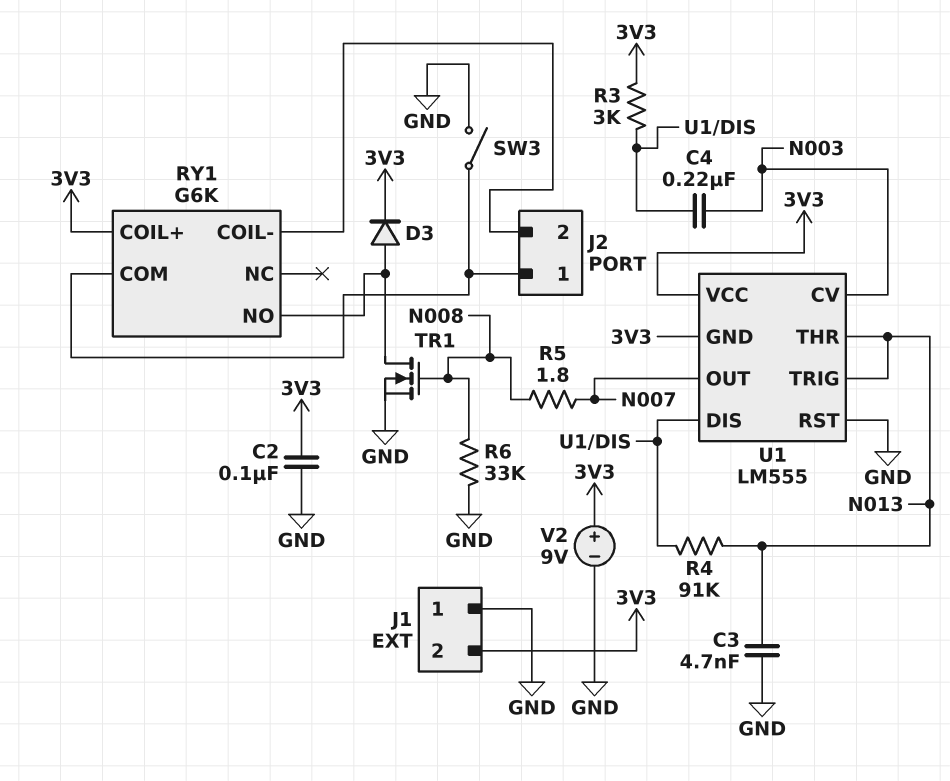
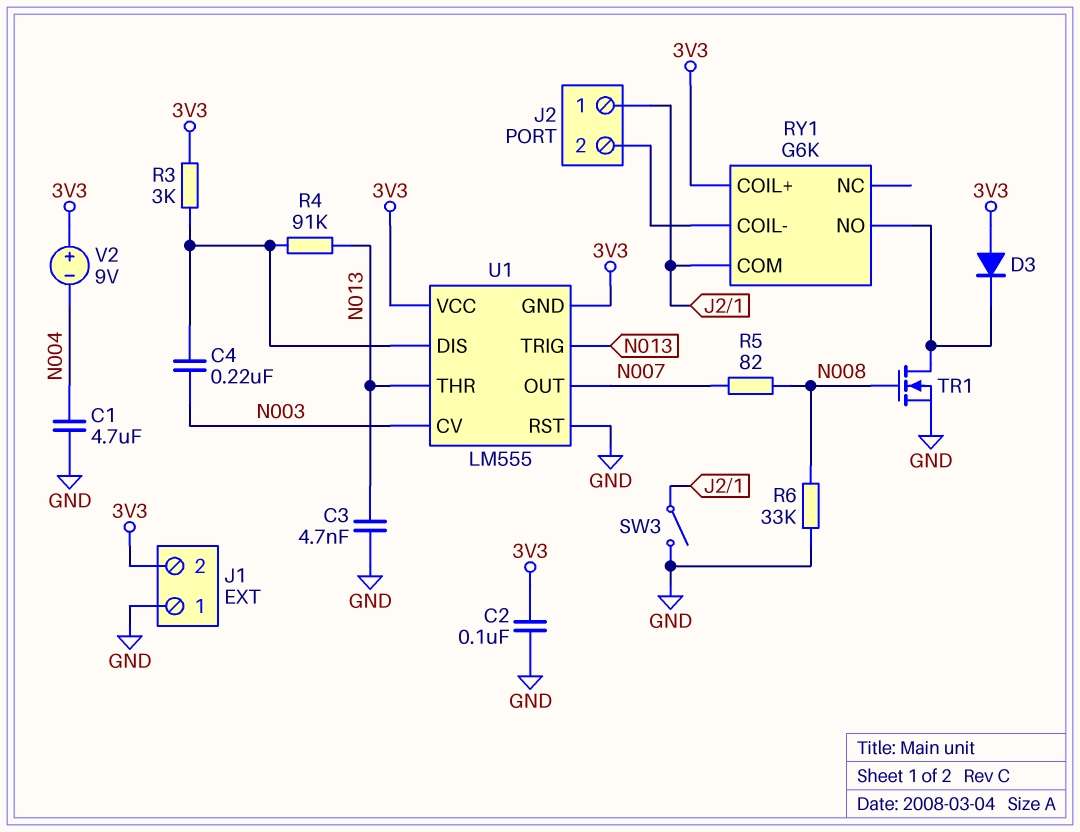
C1: none -> 4.7uF (GND, N004)
D3: diode (A RY1/NO, K 3V3) -> diode (A 3V3, K RY1/NO)
R5: 1.8 (N007, N008) -> 82 (N007, N008)
V2: 9V (plus 3V3, minus GND) -> 9V (plus 3V3, minus N004)

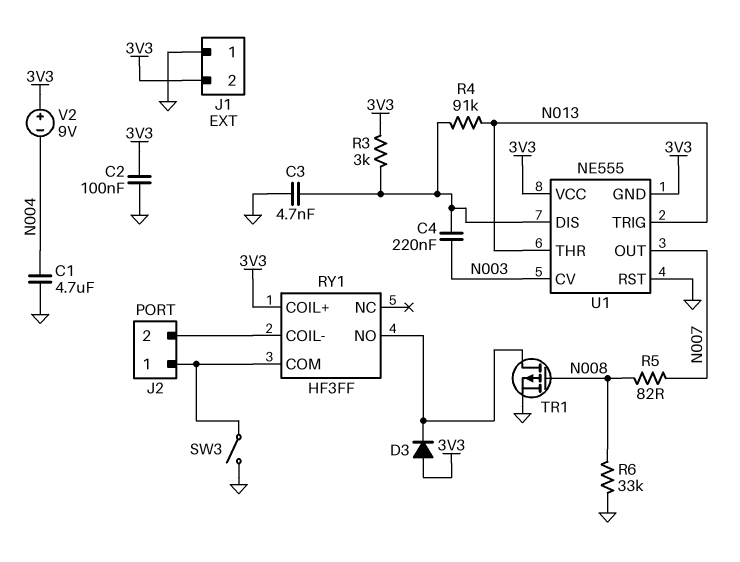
C3: 4.7nF (GND, N013) -> 4.7nF (GND, U1/DIS)
RY1: G6K -> HF3FF
TR1: NMOS (G N008, D RY1/NO, S GND) -> PMOS (G N008, D RY1/NO, S GND)
U1: LM555 -> NE555

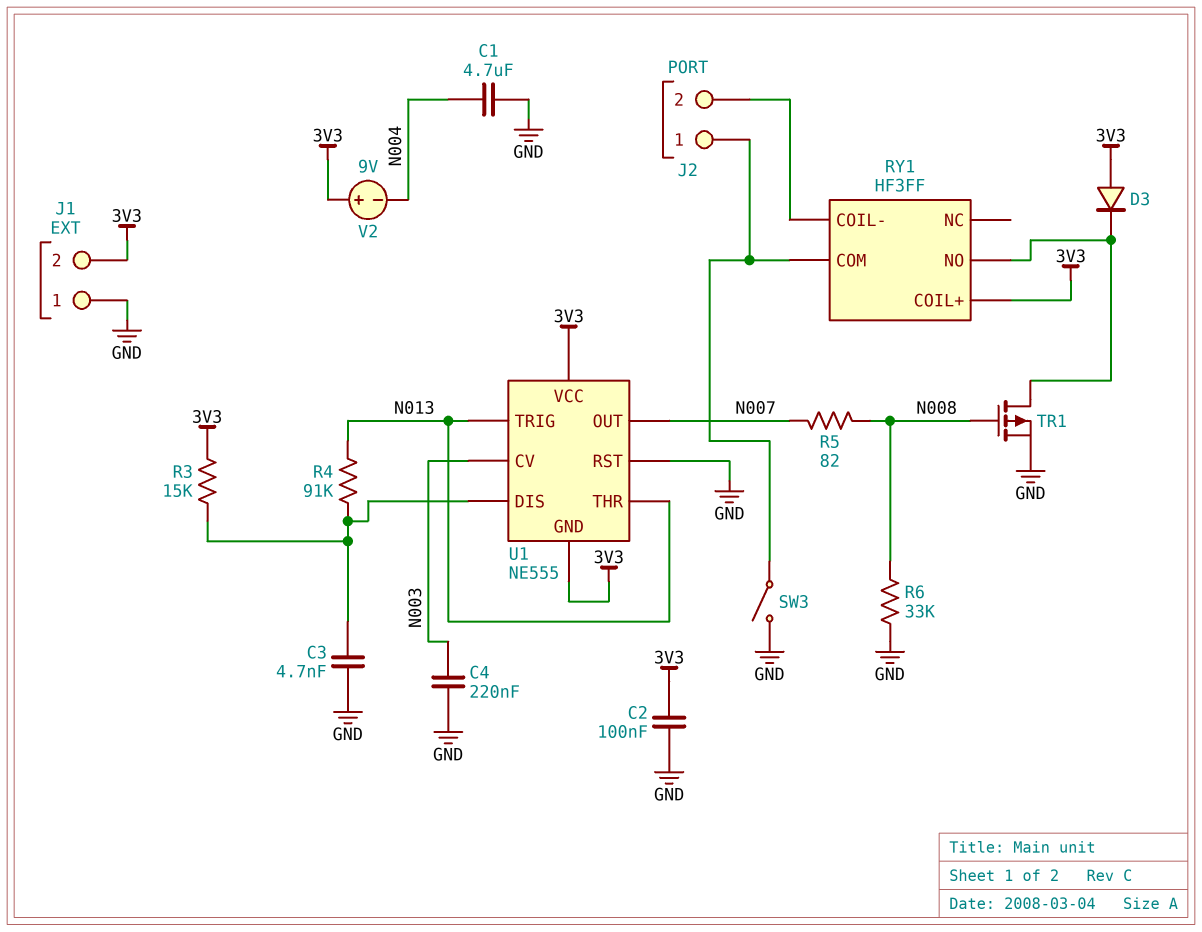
C4: 220nF (N003, U1/DIS) -> 220nF (GND, N003)
R3: 3k (3V3, U1/DIS) -> 15k (3V3, U1/DIS)

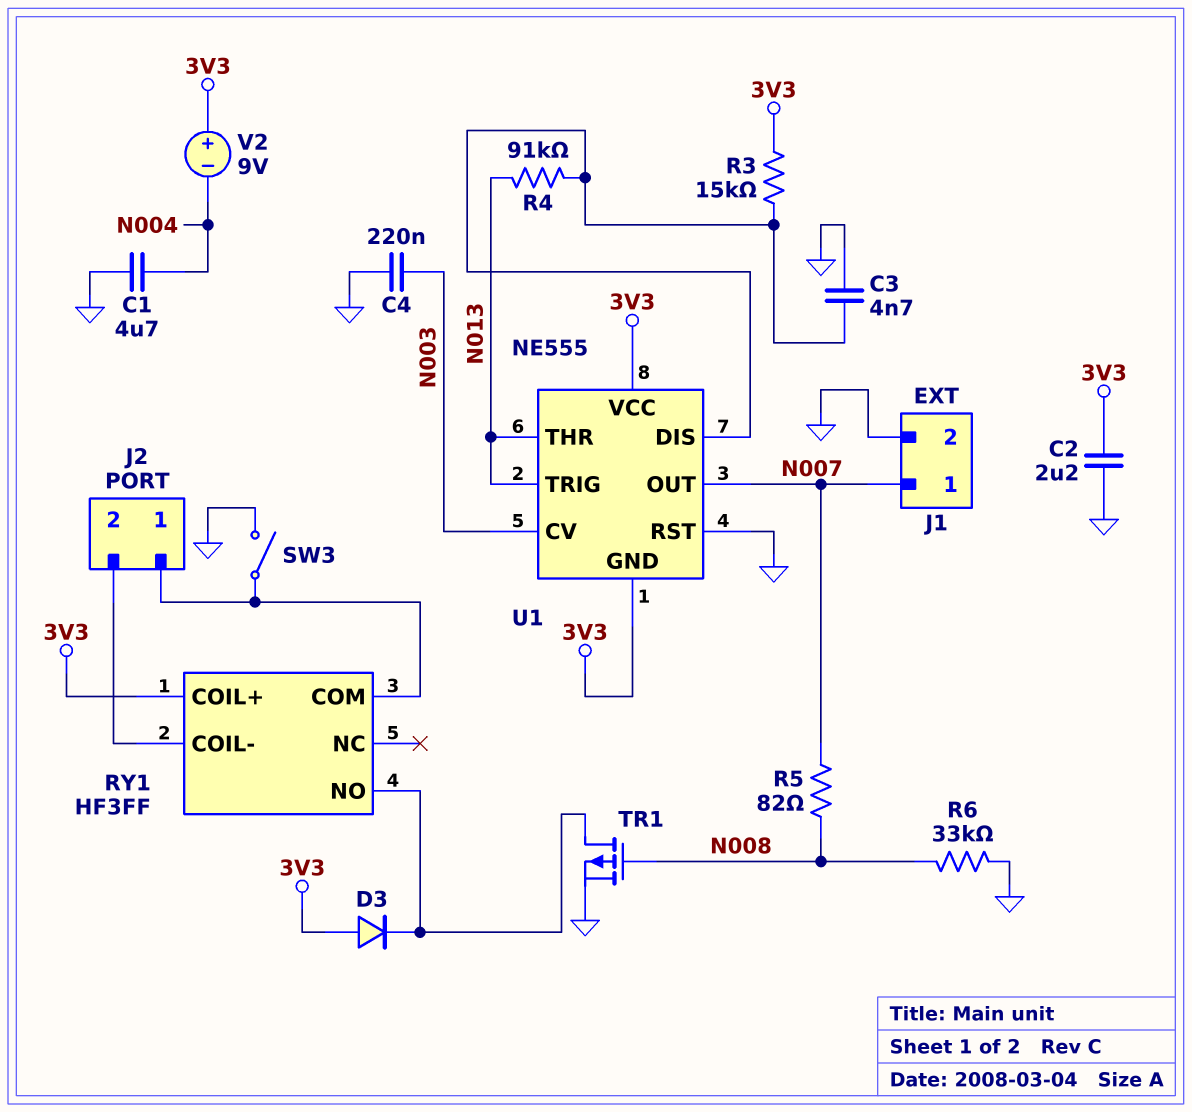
C2: 100nF (3V3, GND) -> 2.2uF (3V3, GND)
J1 pin 1: GND -> N007
J1 pin 2: 3V3 -> GND

